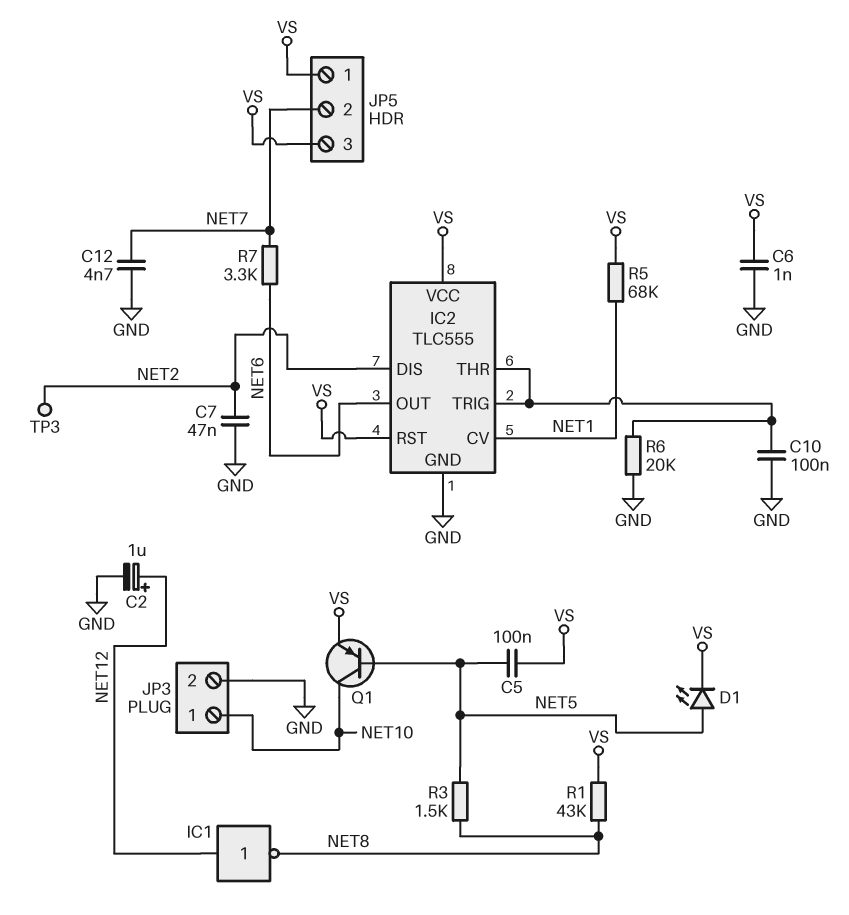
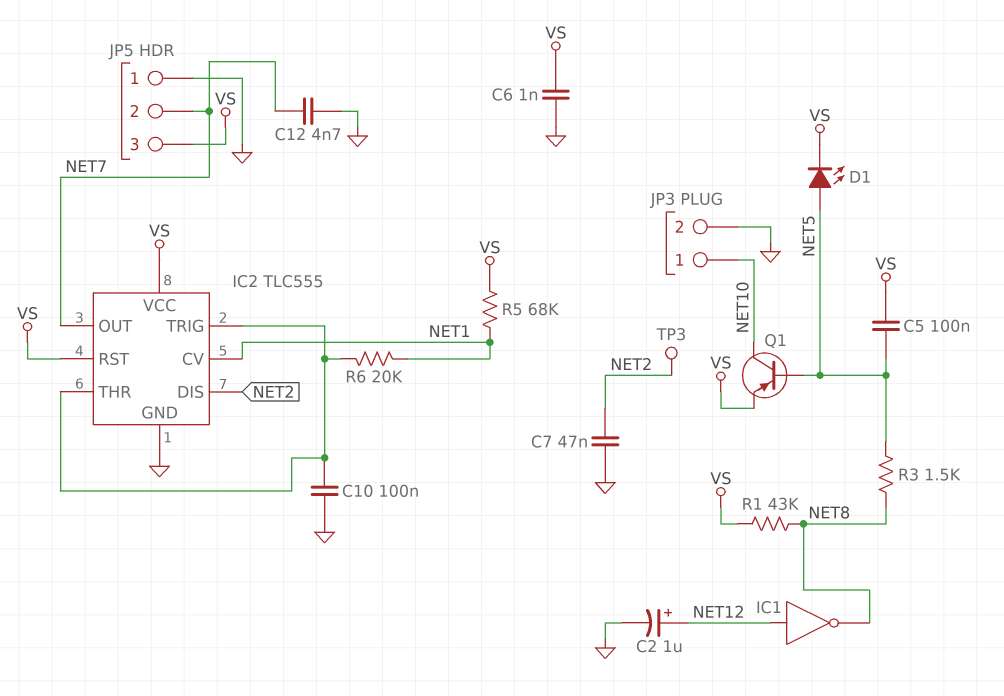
IC2 pin OUT: NET6 -> NET7
JP5 pin 1: VS -> GND
R6: 20k (GND, IC2/THR) -> 20k (IC2/THR, NET1)
R7: 3.3k (NET6, NET7) -> none

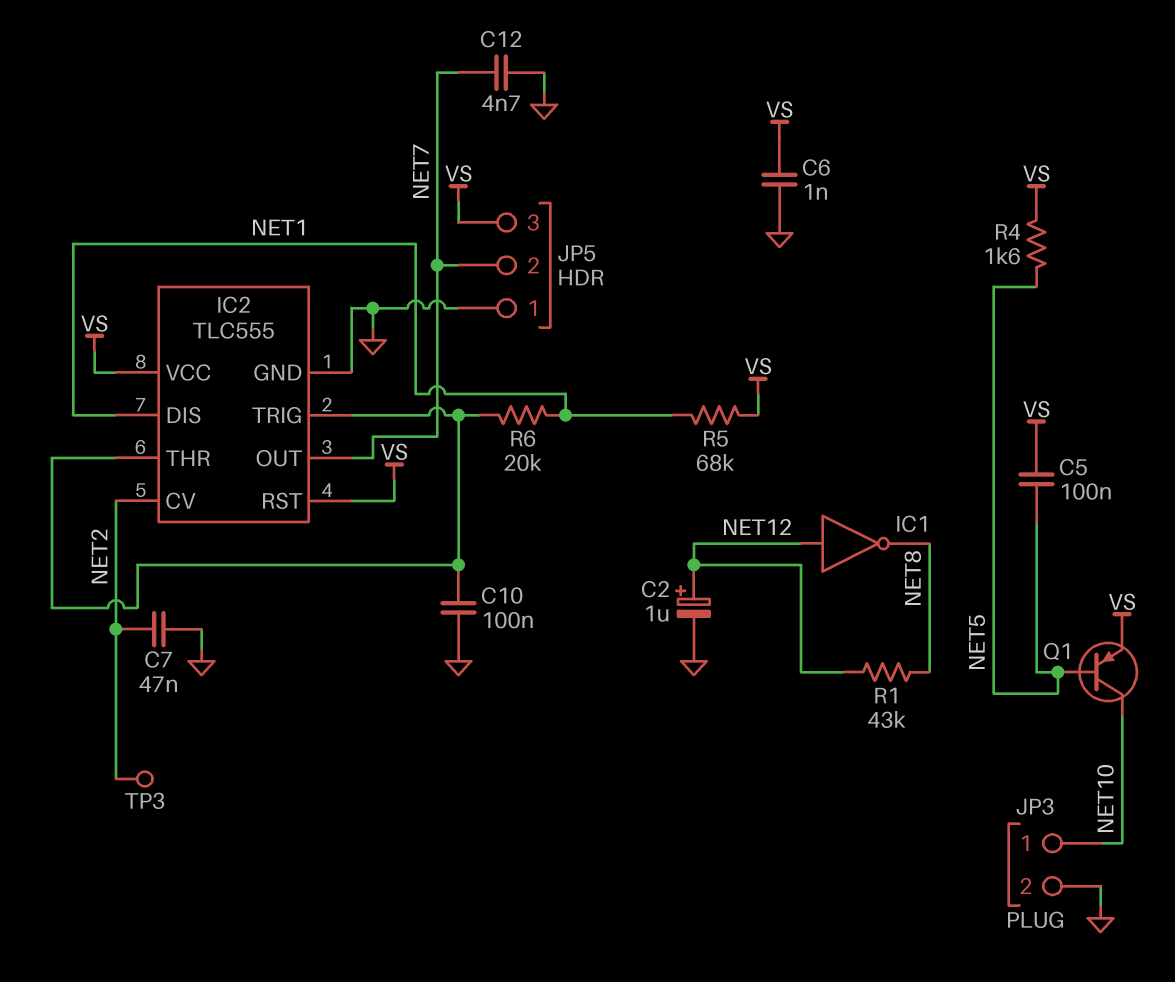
D1: LED (A NET5, K VS) -> none
IC2 pin CV: NET1 -> NET2
IC2 pin DIS: NET2 -> NET1
R1: 43k (NET8, VS) -> 43k (NET8, NET12)
R3: 1.5k (NET5, NET8) -> none
R4: none -> 1.6k (NET5, VS)

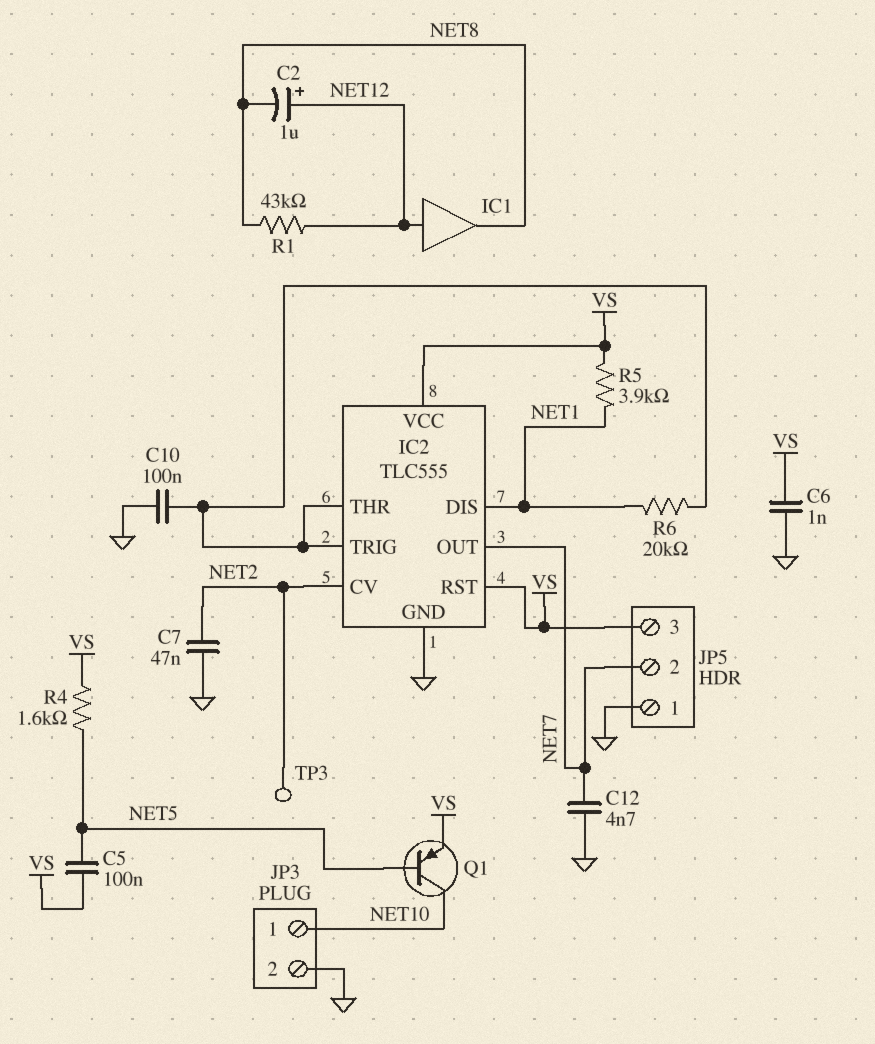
C2: 1uF (plus NET12, minus GND) -> 1uF (plus NET12, minus NET8)
IC1: NOT (in NET12, out NET8) -> buffer (in NET12, out NET8)
R5: 68k (NET1, VS) -> 3.9k (NET1, VS)

